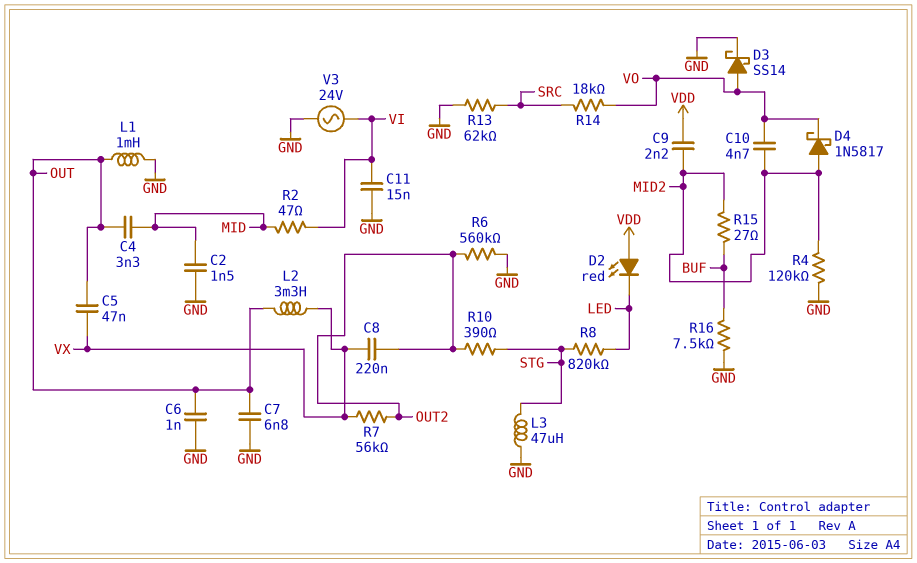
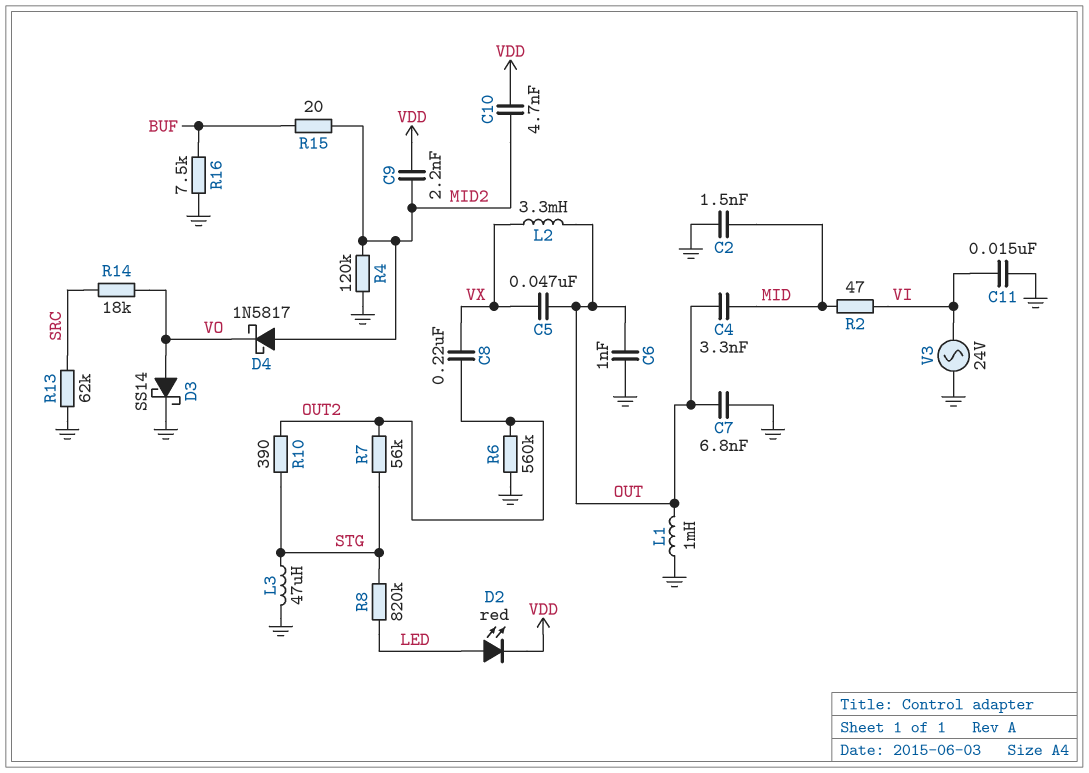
C10: 4.7nF (MID2, VO) -> 4.7nF (MID2, VDD)
D2: LED red (A VDD, K LED) -> LED red (A LED, K VDD)
R7: 56k (OUT2, VX) -> 56k (OUT2, STG)
R15: 27 (BUF, MID2) -> 20 (BUF, MID2)

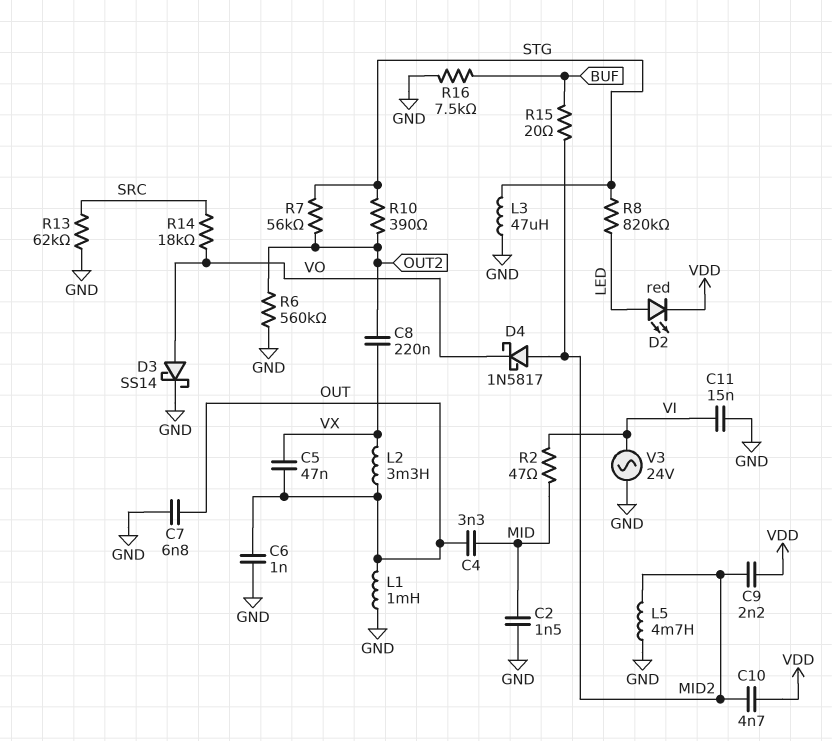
L5: none -> 4.7mH (GND, MID2)
R4: 120k (GND, MID2) -> none

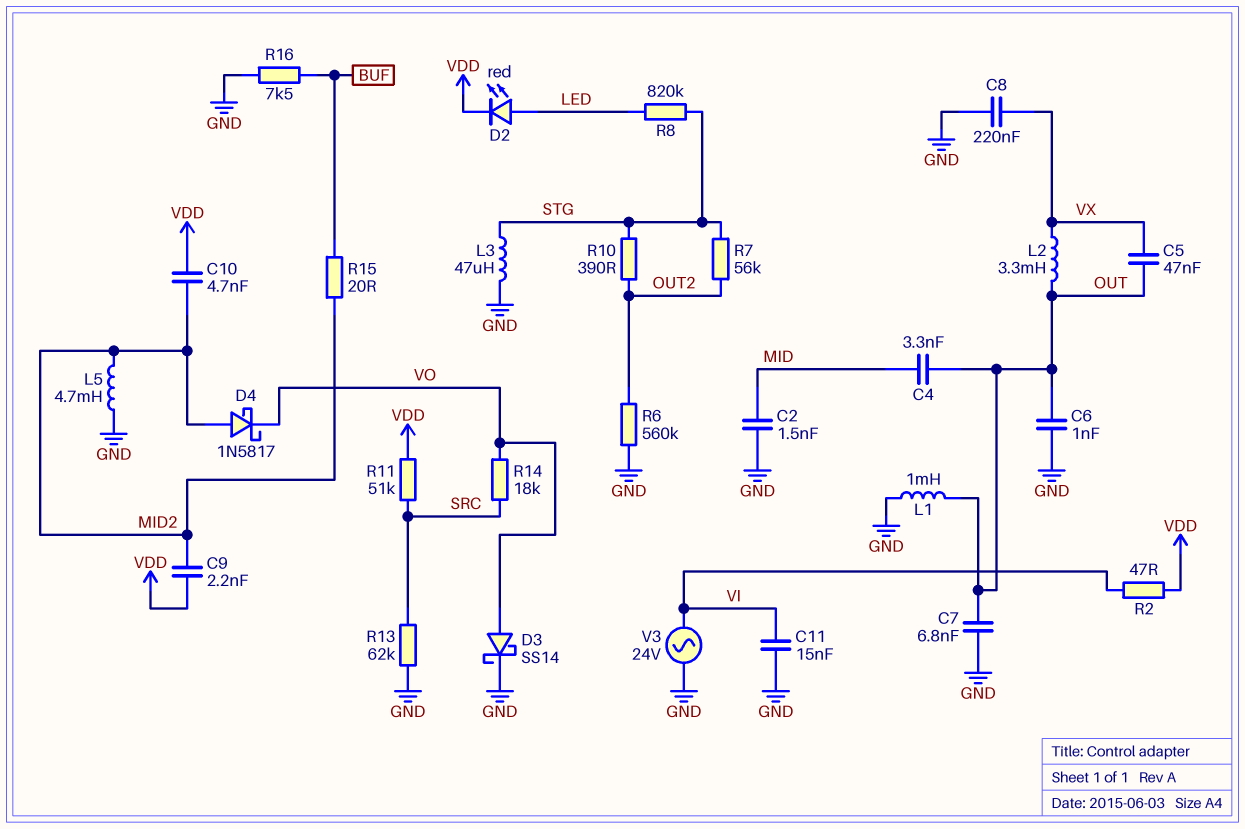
C8: 220nF (OUT2, VX) -> 220nF (GND, VX)
R2: 47 (MID, VI) -> 47 (VDD, VI)
R11: none -> 51k (SRC, VDD)

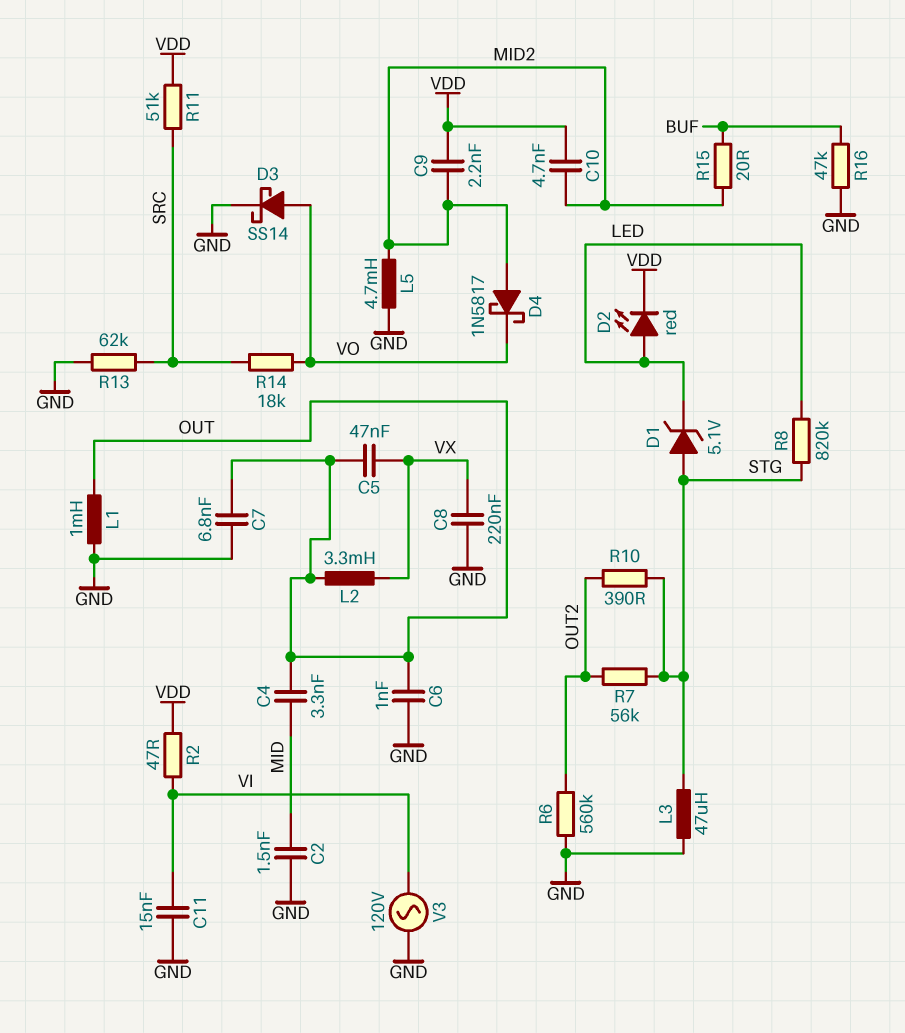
D1: none -> zener 5.1V (A STG, K LED)
R16: 7.5k (BUF, GND) -> 47k (BUF, GND)
V3: AC 24V (GND, VI) -> AC 120V (GND, VI)

